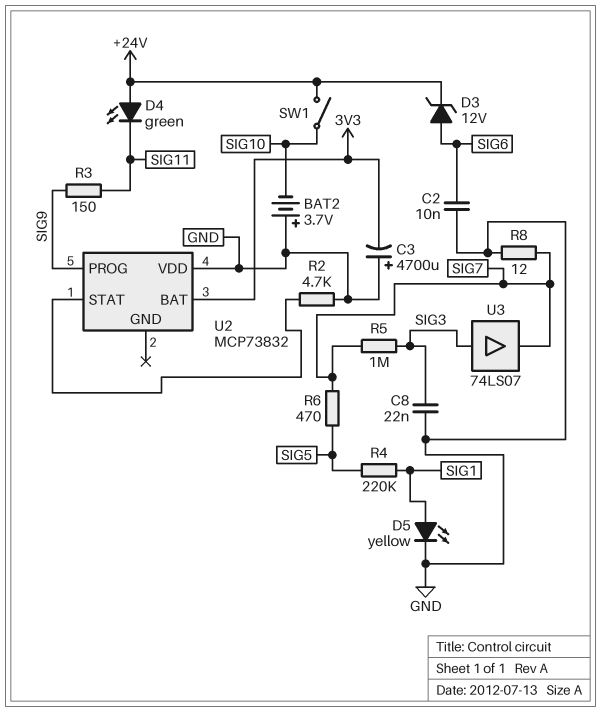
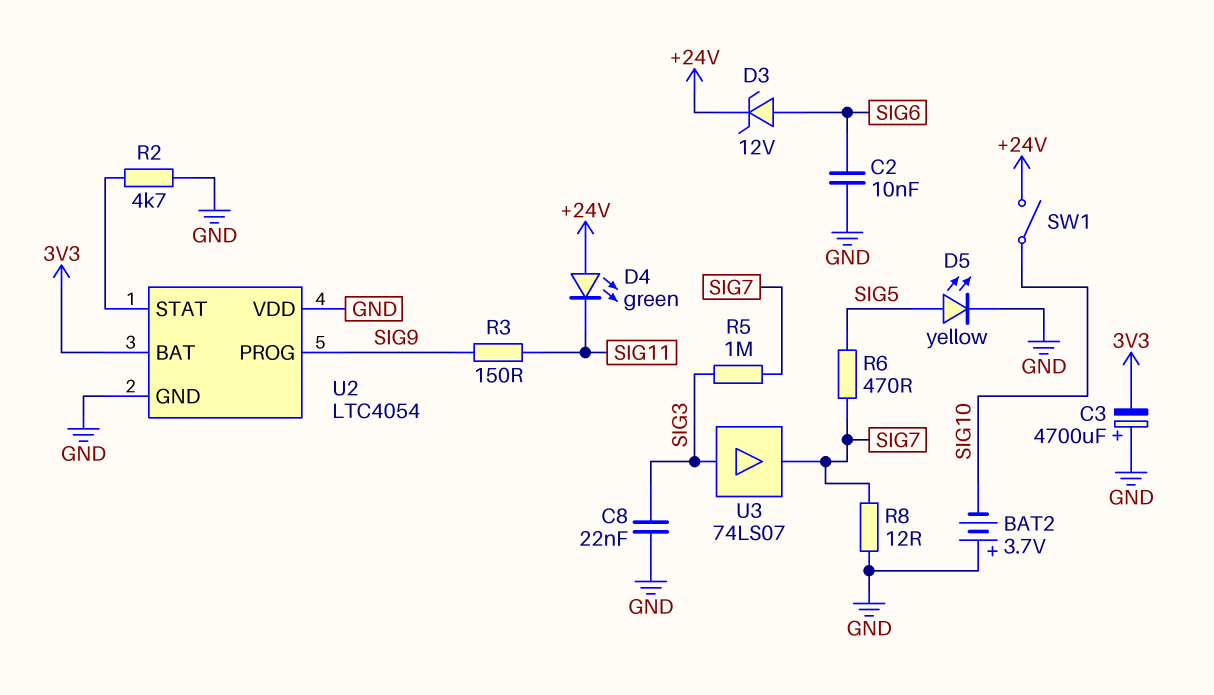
D5: LED yellow (A SIG1, K GND) -> LED yellow (A SIG5, K GND)
R4: 220k (SIG1, SIG5) -> none
U2: MCP73832 -> LTC4054
U2 pin GND: none -> GND

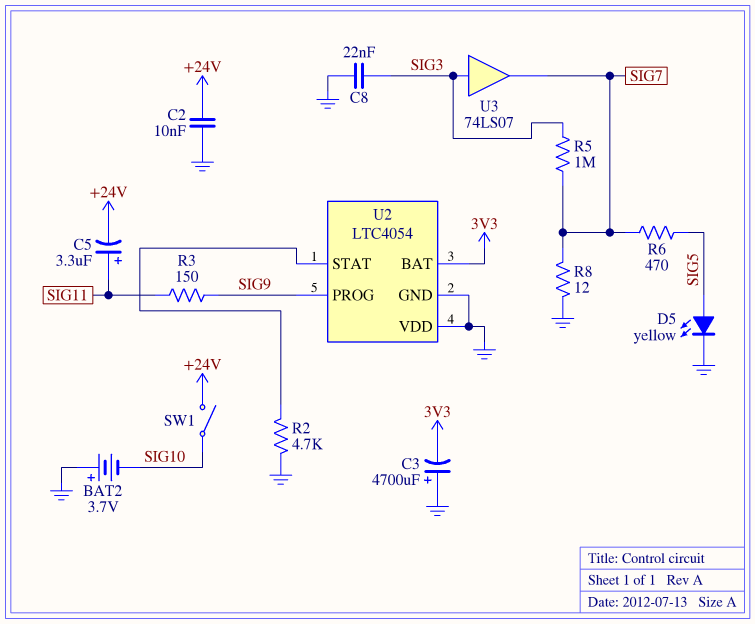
C2: 10nF (GND, SIG6) -> 10nF (+24V, GND)
C5: none -> 3.3uF (plus SIG11, minus +24V)
D3: zener 12V (A SIG6, K +24V) -> none
D4: LED green (A +24V, K SIG11) -> none

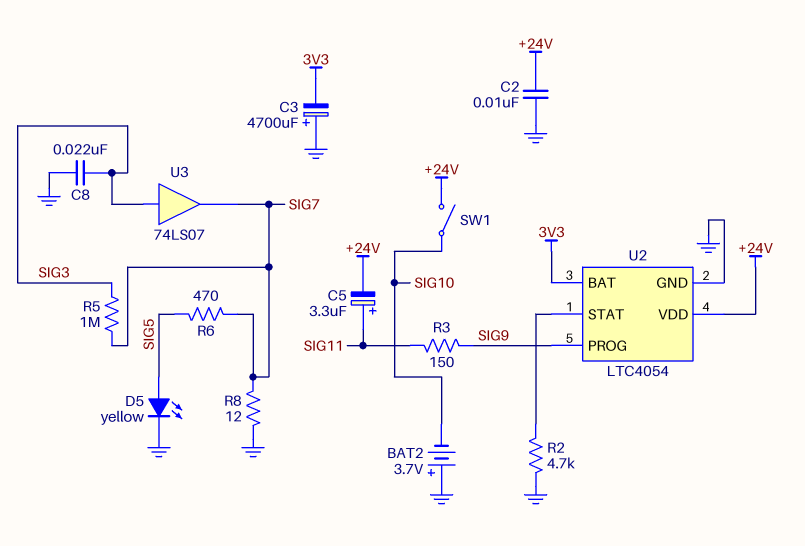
U2 pin VDD: GND -> +24V

